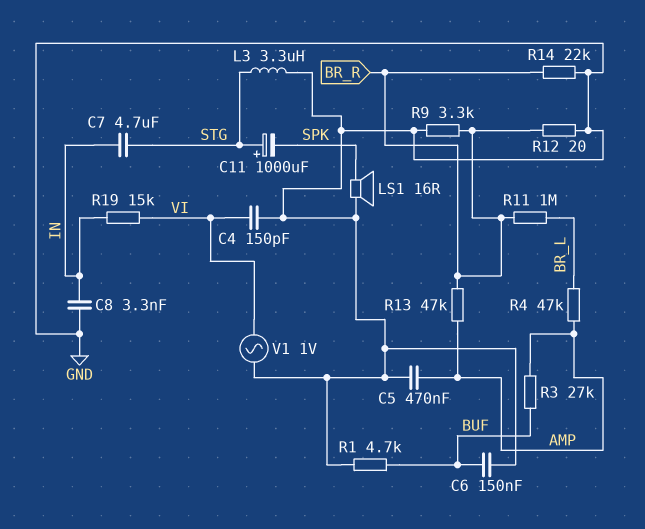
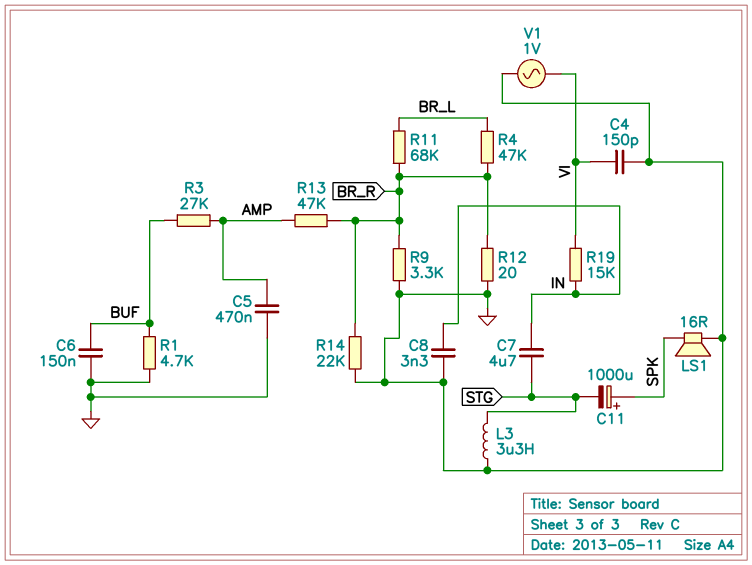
C11: 1000uF (plus STG, minus SPK) -> 1000uF (plus SPK, minus STG)
R4: 47k (AMP, BR_L) -> 47k (BR_L, BR_R)
R11: 1M (BR_L, BR_R) -> 68k (BR_L, BR_R)

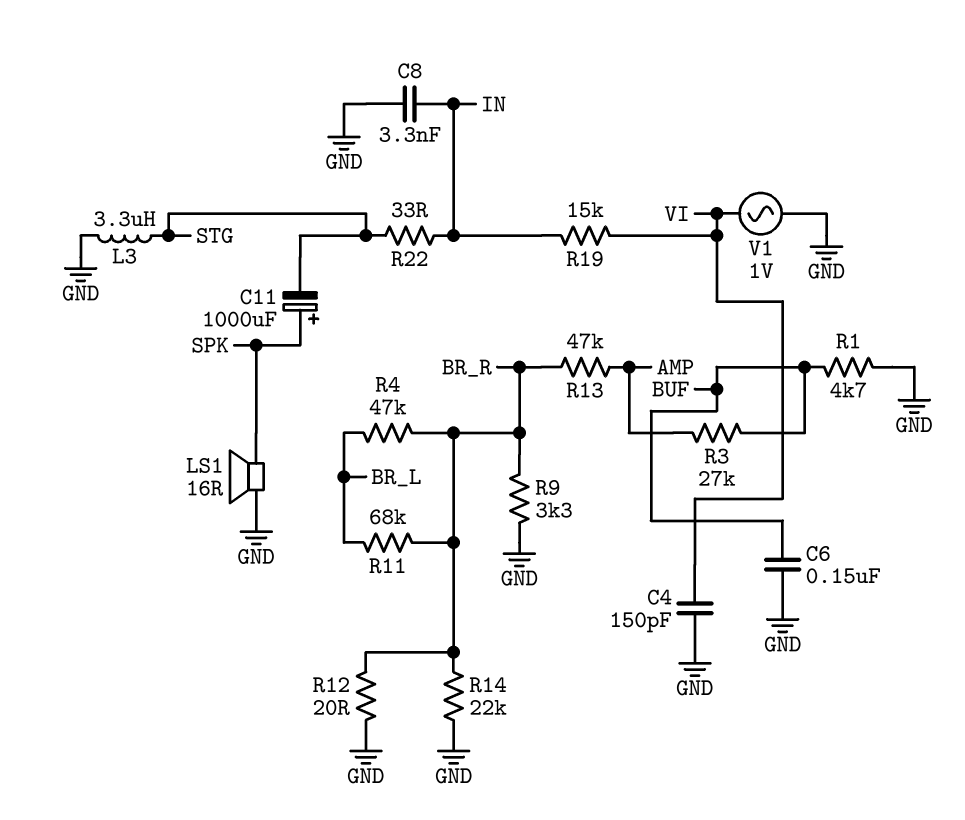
C5: 470nF (AMP, GND) -> none
C7: 4.7uF (IN, STG) -> none
R22: none -> 33 (IN, STG)

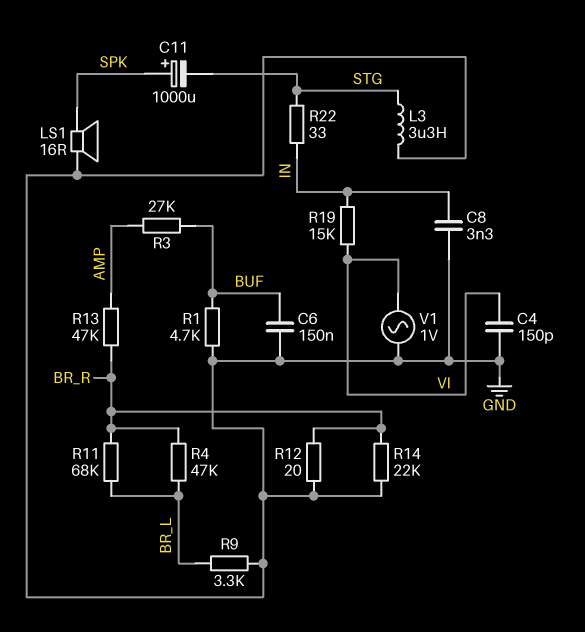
R9: 3.3k (BR_R, GND) -> 3.3k (BR_L, GND)

